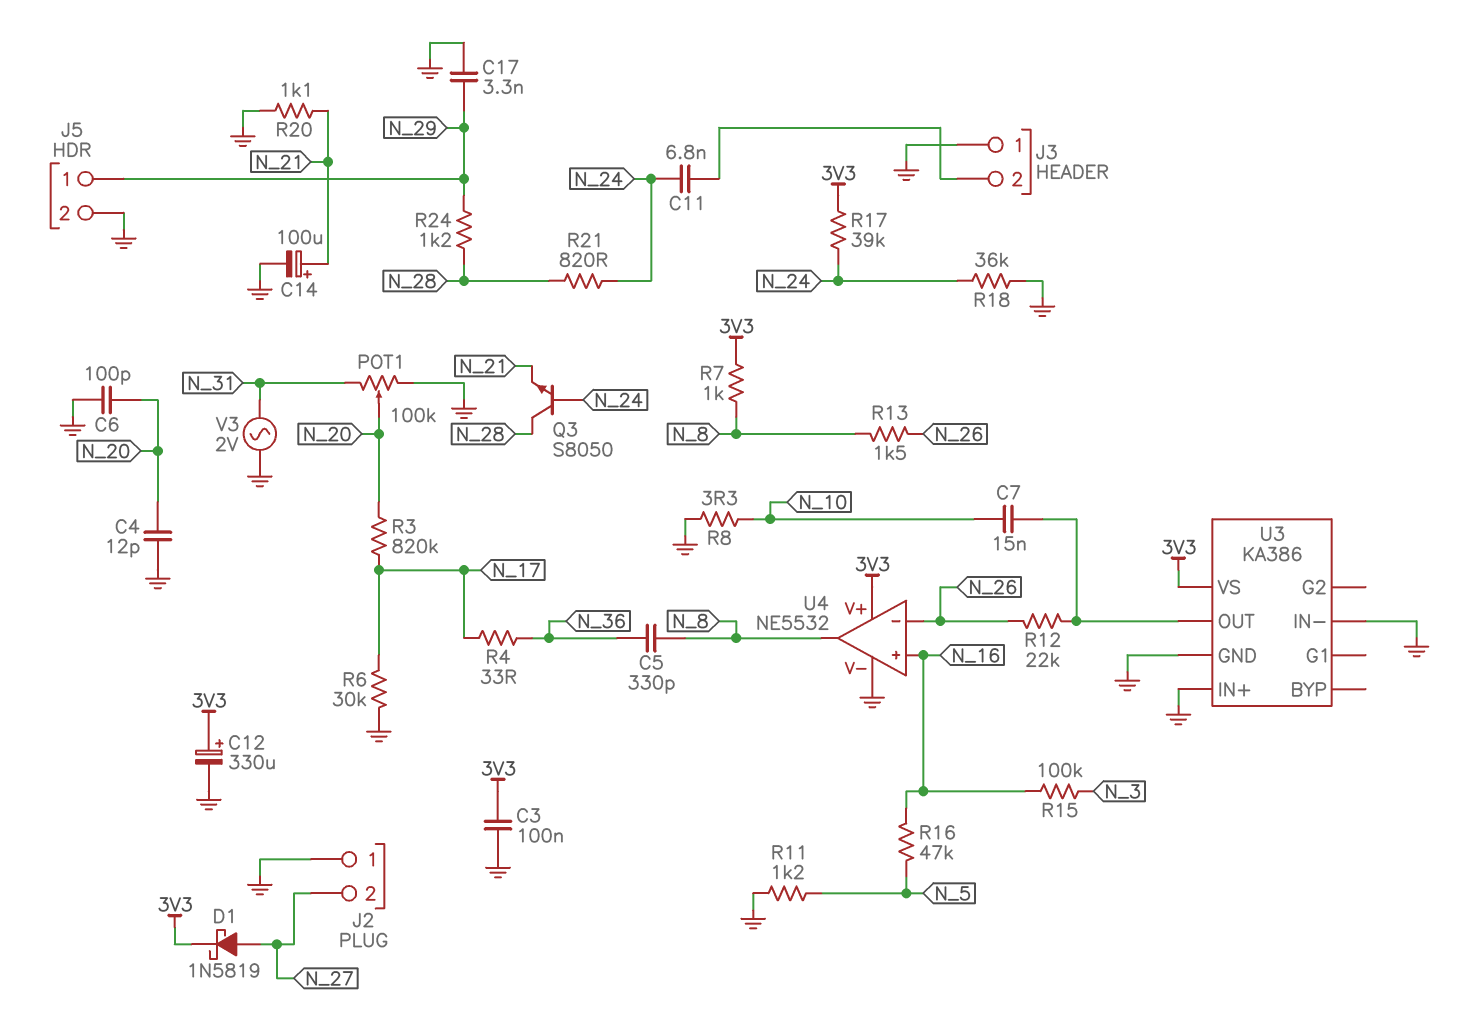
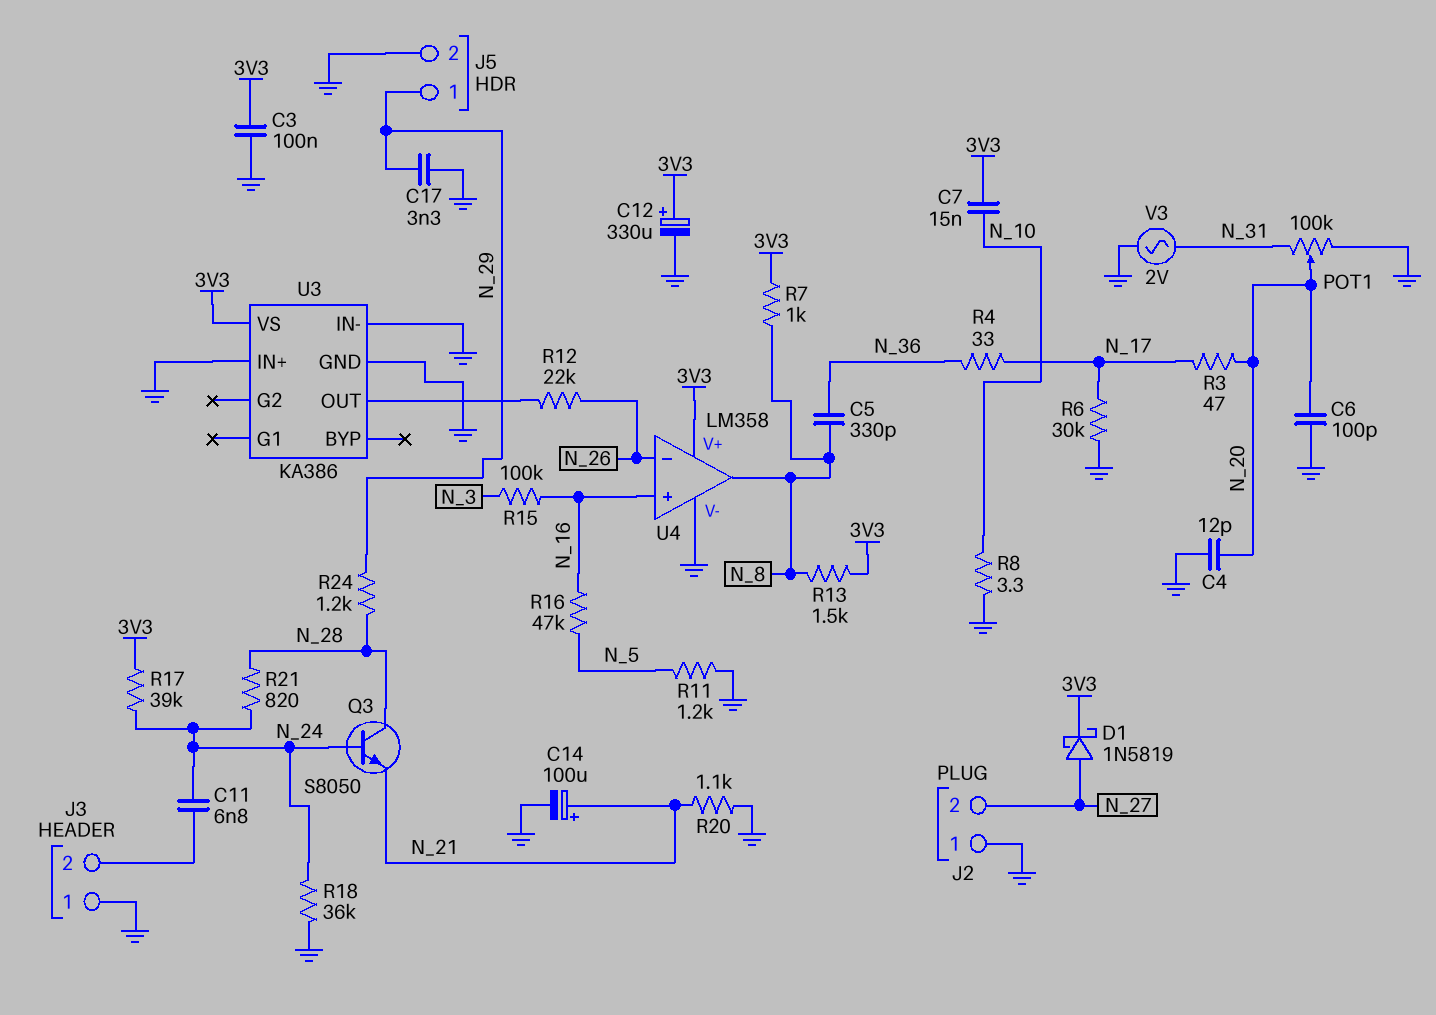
C7: 15nF (N_10, U3/OUT) -> 15nF (3V3, N_10)
R3: 820k (N_17, N_20) -> 47 (N_17, N_20)
R13: 1.5k (N_8, N_26) -> 1.5k (3V3, N_8)
U4: NE5532 -> LM358

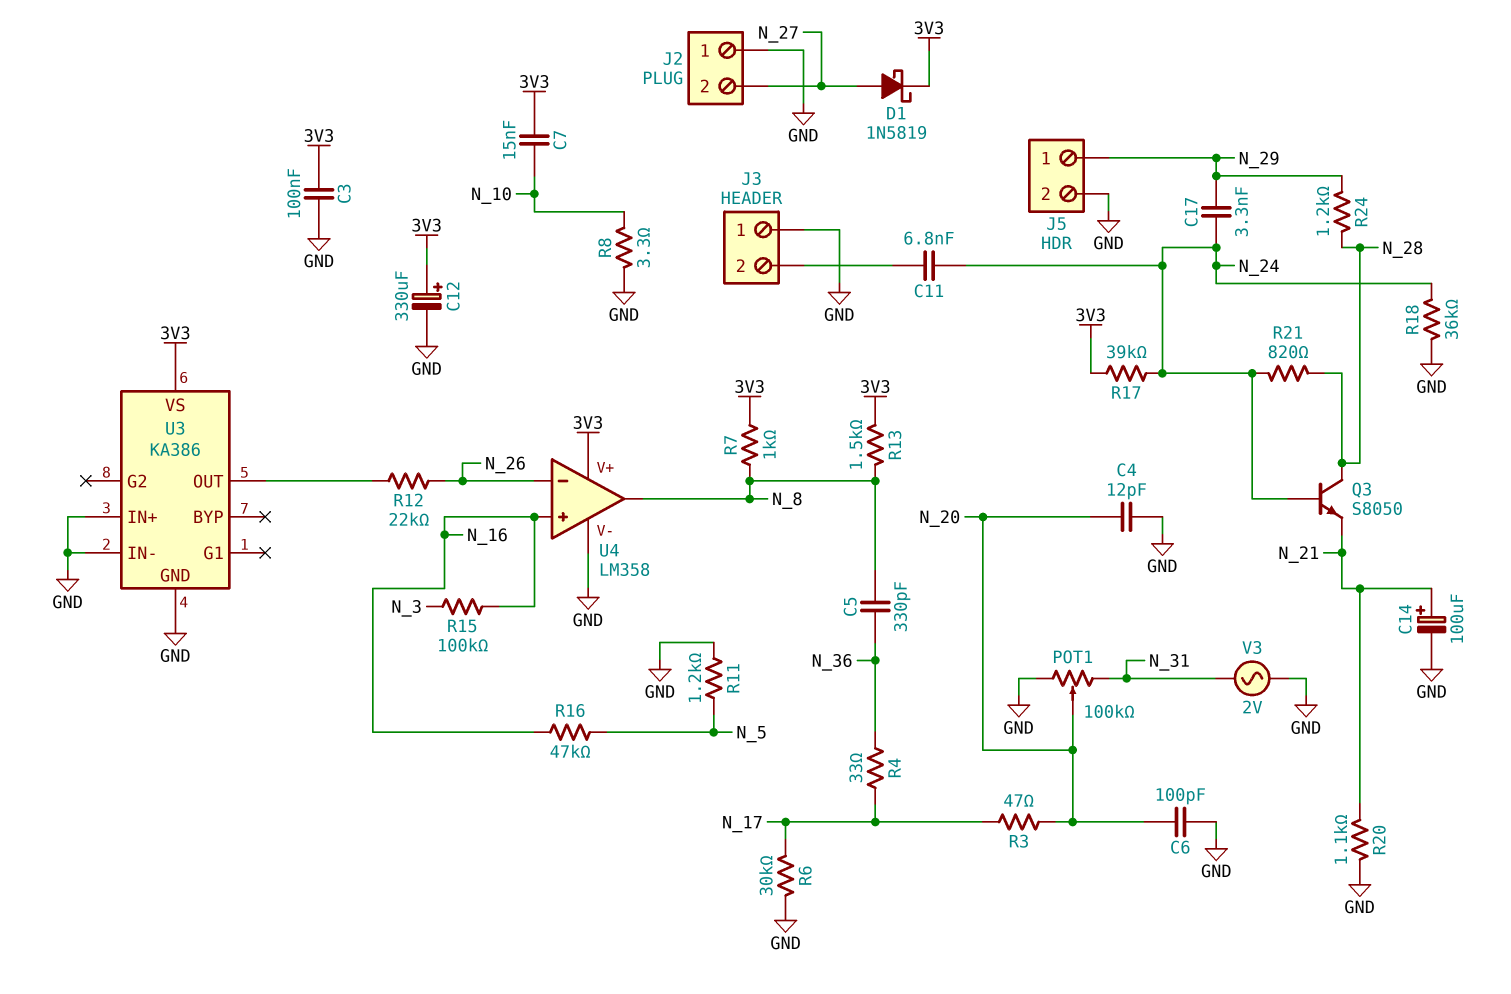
C17: 3.3nF (GND, N_29) -> 3.3nF (N_24, N_29)

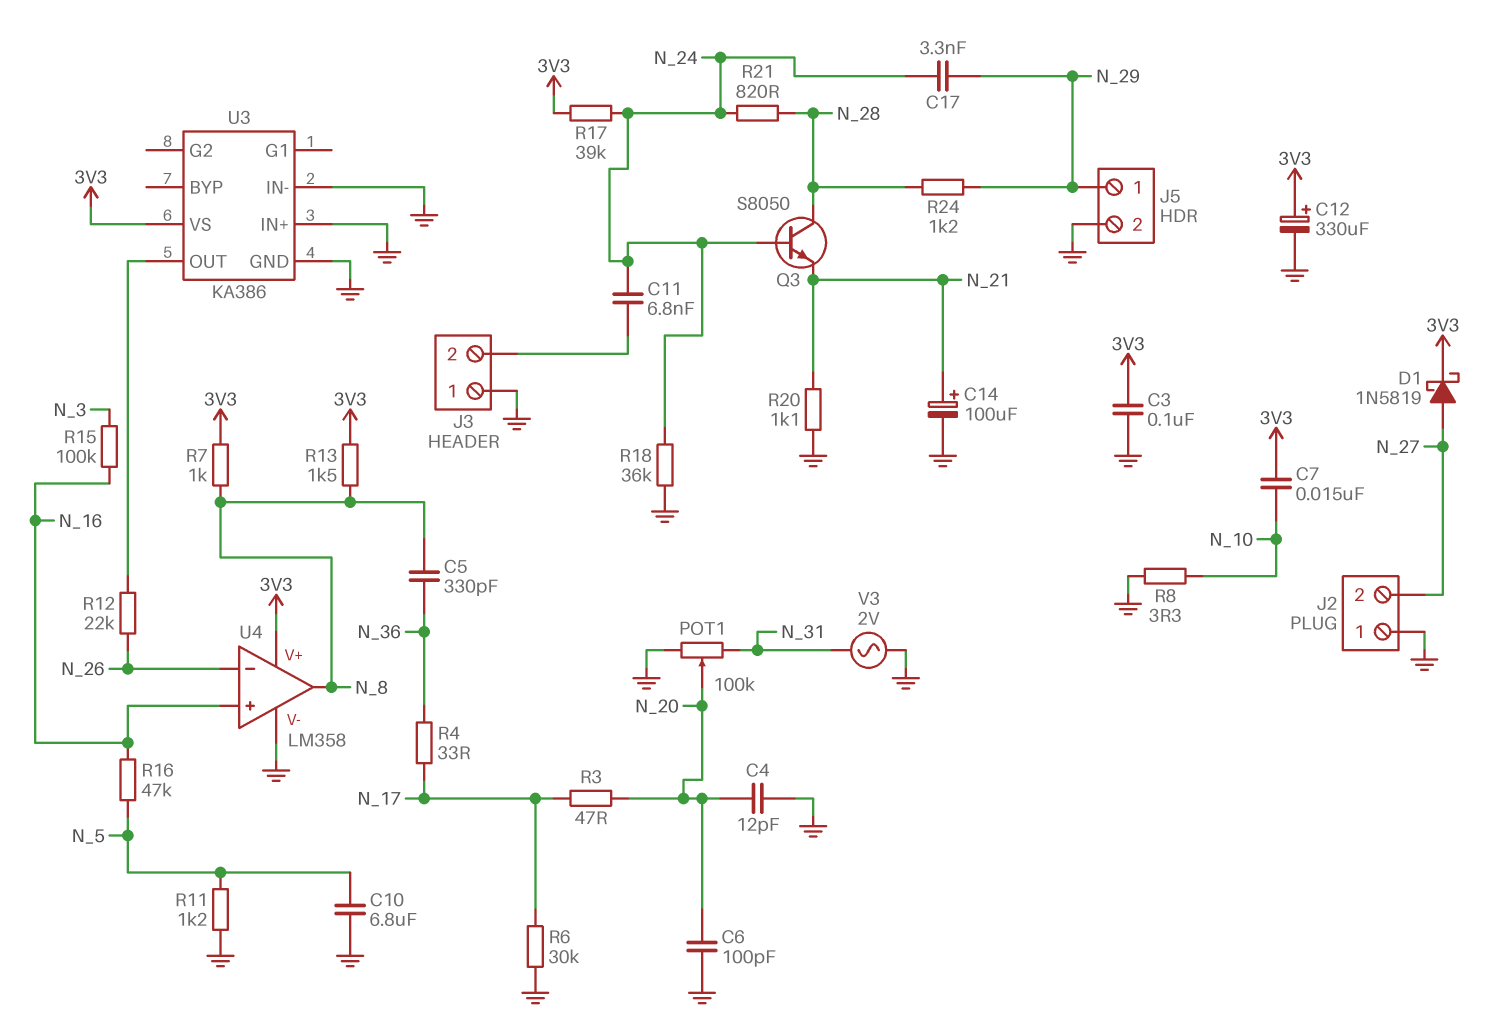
C10: none -> 6.8uF (GND, N_5)

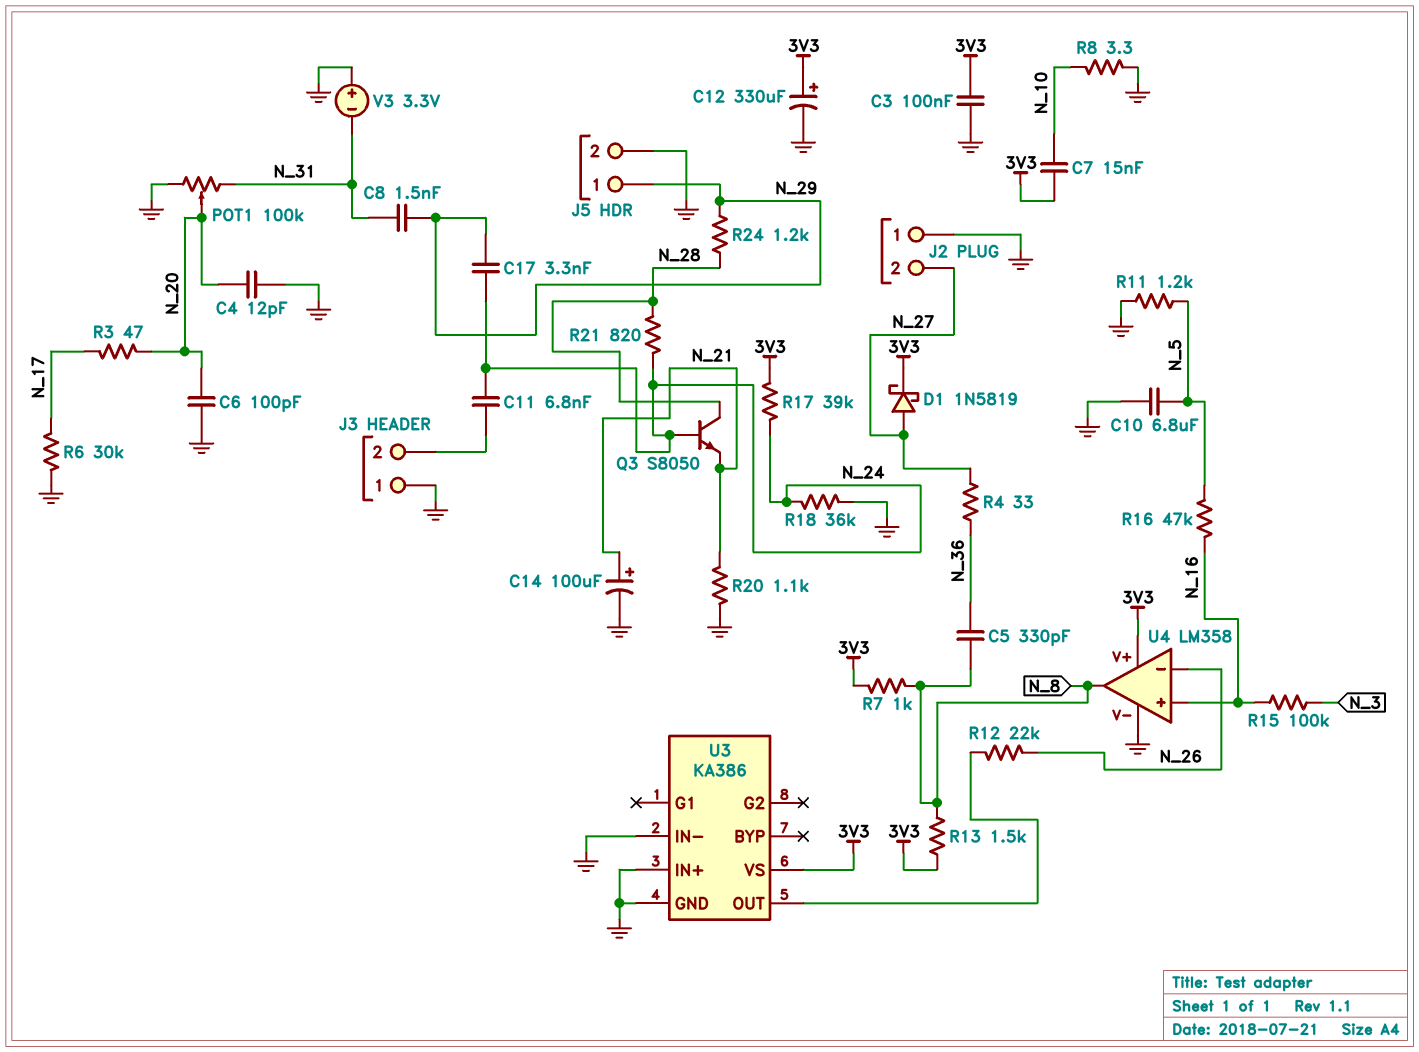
C8: none -> 1.5nF (N_29, N_31)
R4: 33 (N_17, N_36) -> 33 (N_27, N_36)
V3: AC 2V (GND, N_31) -> 3.3V (plus GND, minus N_31)

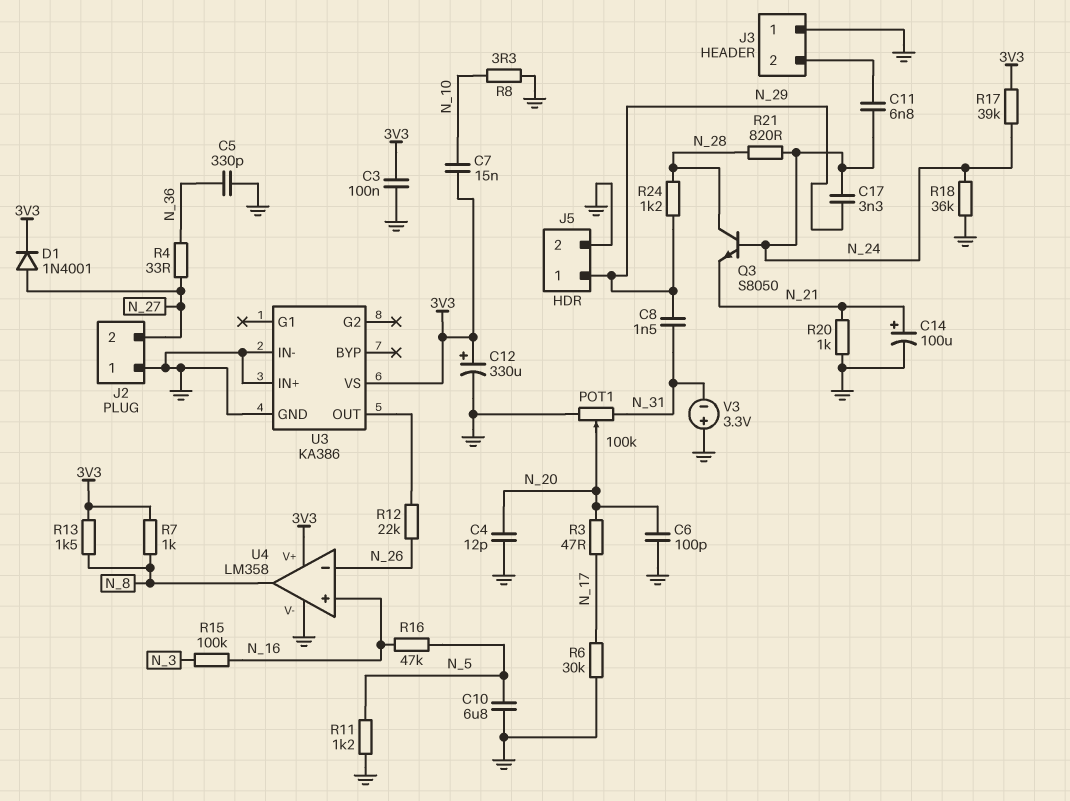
C5: 330pF (N_8, N_36) -> 330pF (GND, N_36)
D1: schottky 1N5819 (A N_27, K 3V3) -> diode 1N4001 (A N_27, K 3V3)
R20: 1.1k (GND, N_21) -> 1k (GND, N_21)

